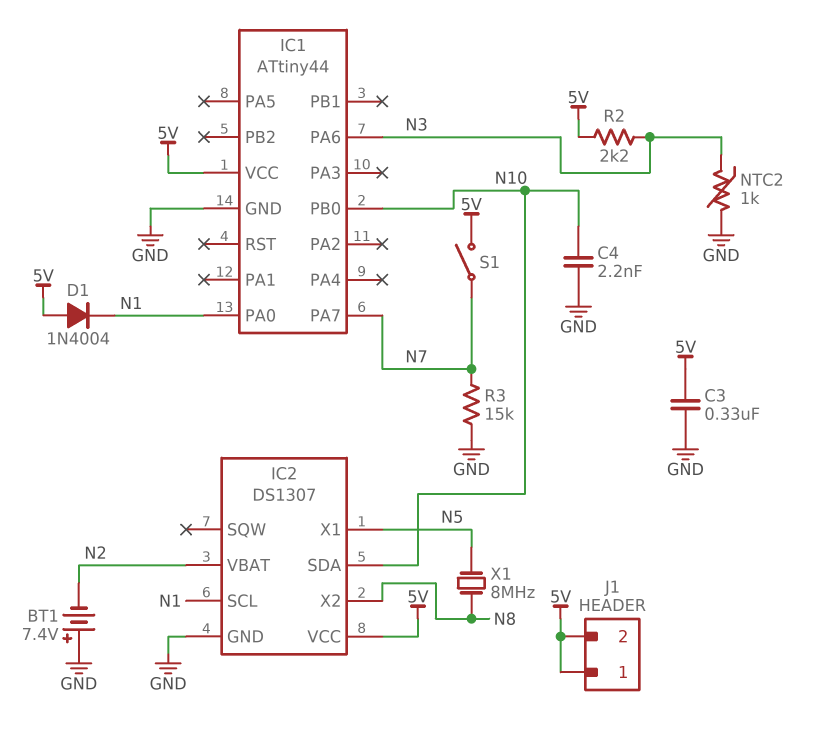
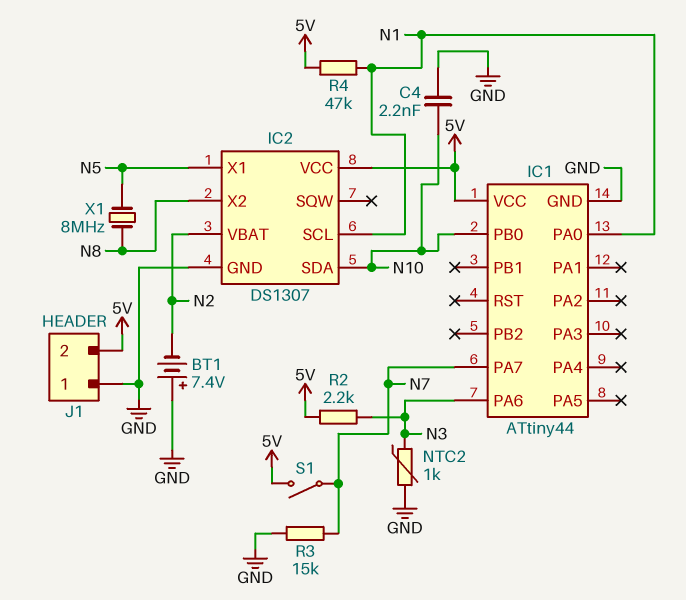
C3: 330nF (5V, GND) -> none
D1: diode 1N4004 (A 5V, K N1) -> none
J1 pin 1: 5V -> GND
R4: none -> 47k (5V, N1)

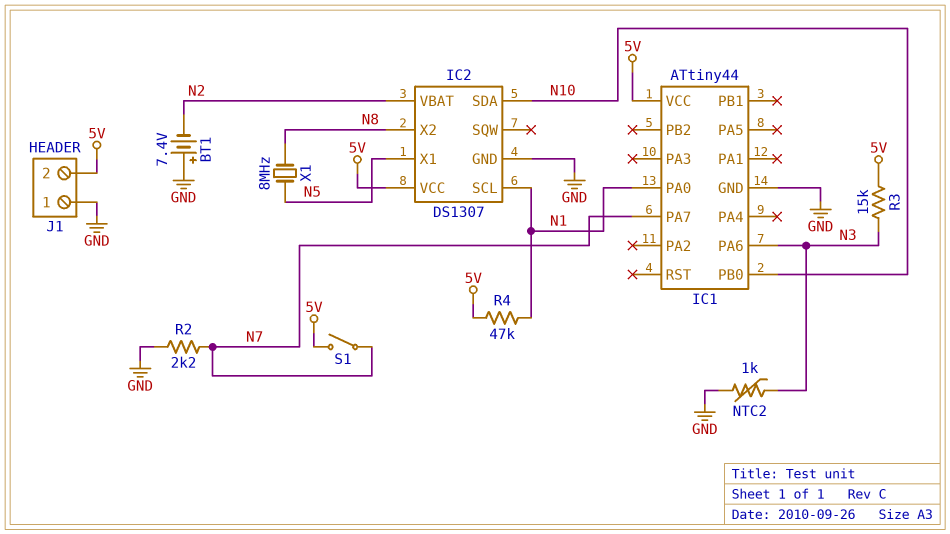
C4: 2.2nF (GND, N10) -> none
R2: 2.2k (5V, N3) -> 2.2k (GND, N7)
R3: 15k (GND, N7) -> 15k (5V, N3)

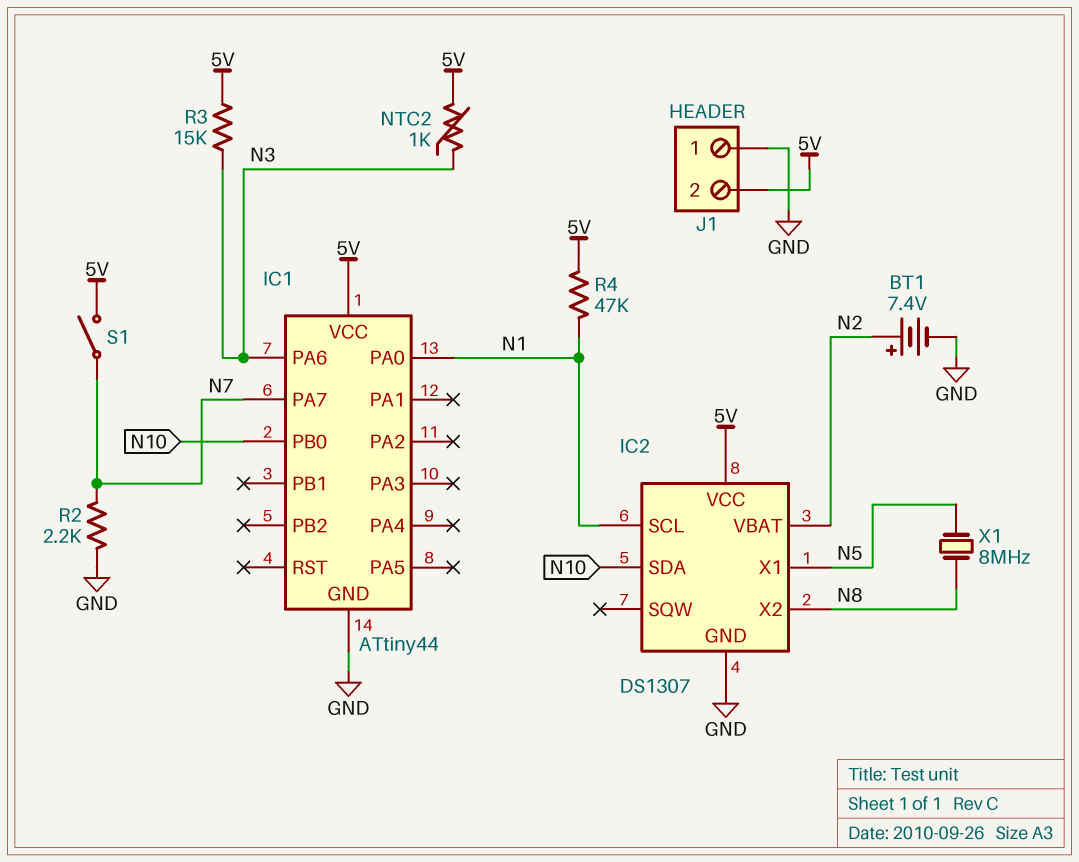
BT1: 7.4V (plus GND, minus N2) -> 7.4V (plus N2, minus GND)
NTC2: 1k (GND, N3) -> 1k (5V, N3)

